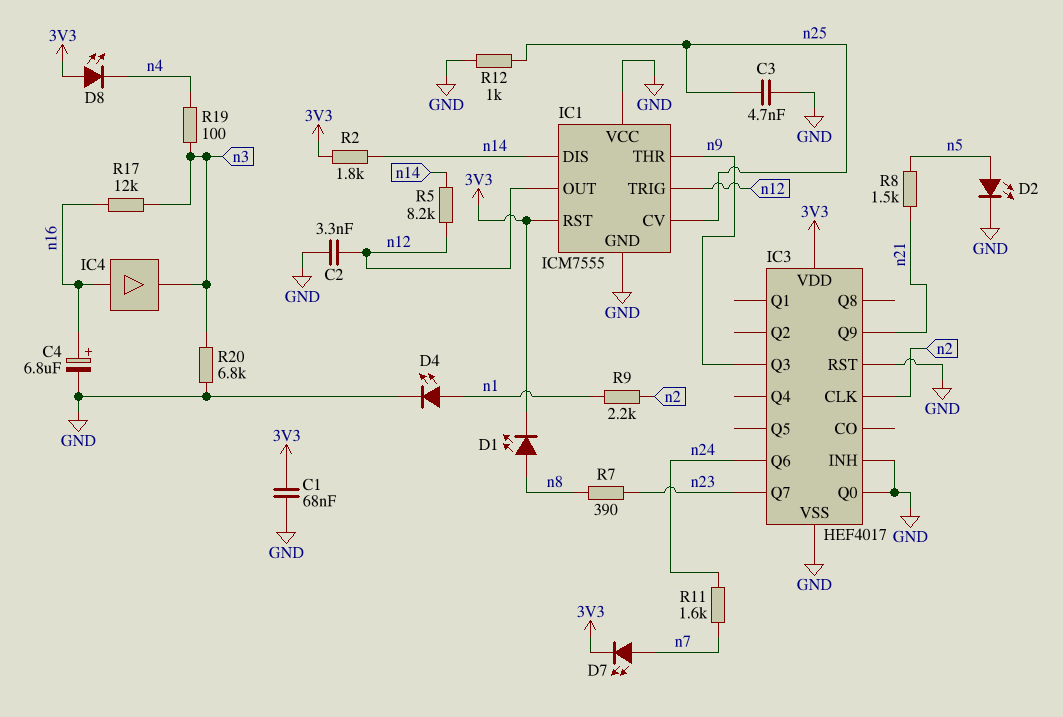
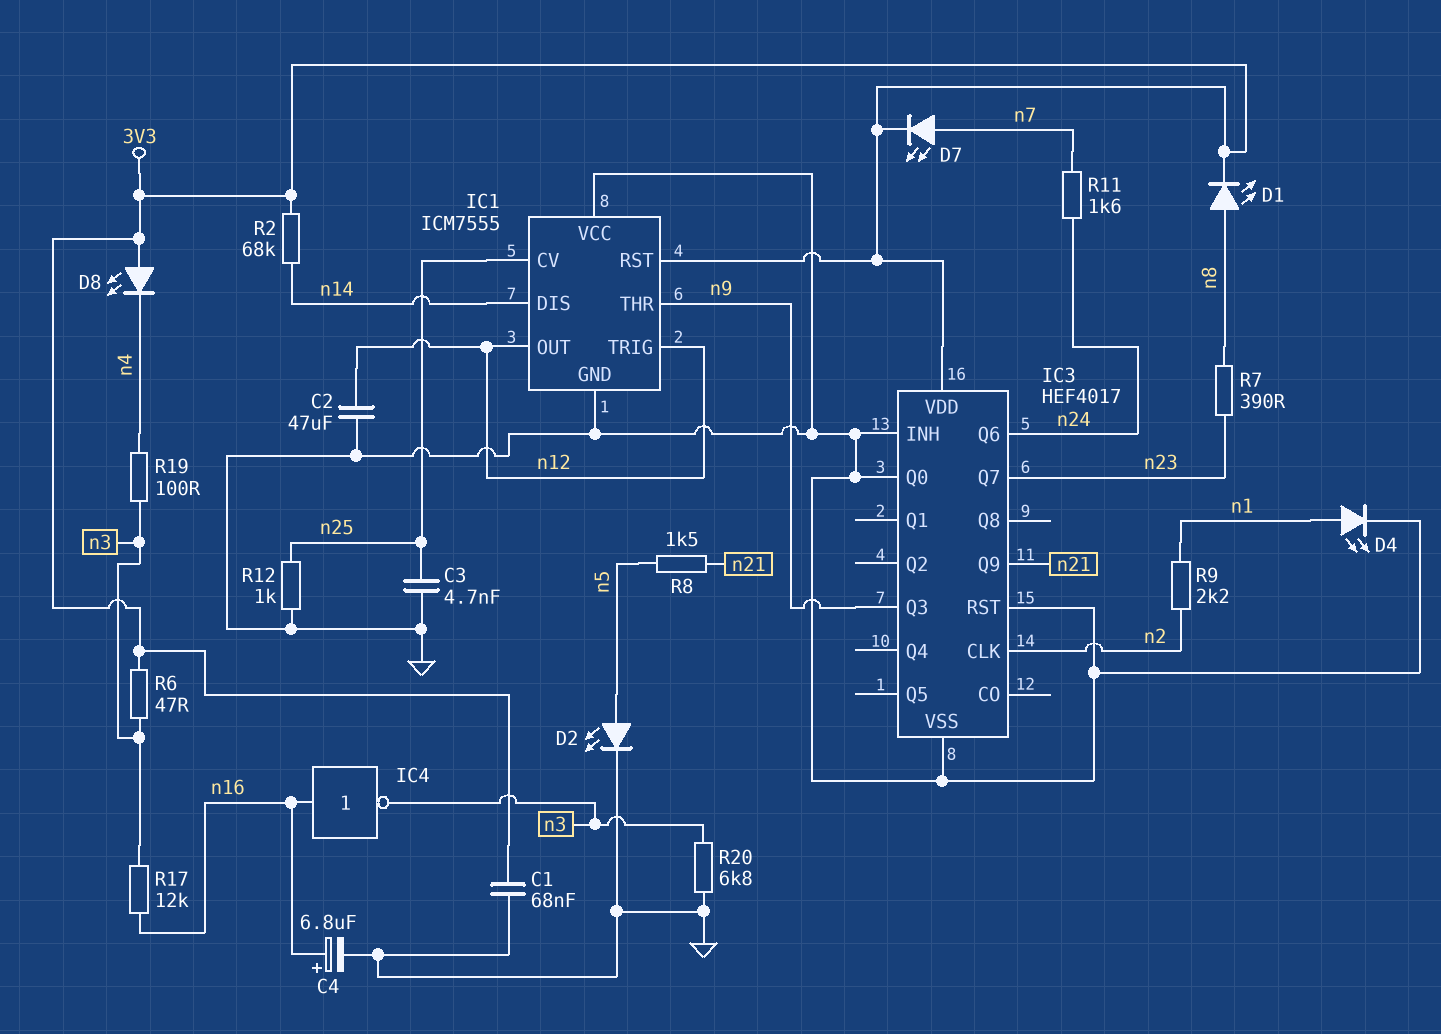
C2: 3.3nF (GND, n12) -> 47uF (GND, n12)
IC4: buffer (in n16, out n3) -> NOT (in n16, out n3)
R2: 1.8k (3V3, n14) -> 68k (3V3, n14)
R5: 8.2k (n12, n14) -> none
R6: none -> 47 (3V3, n3)

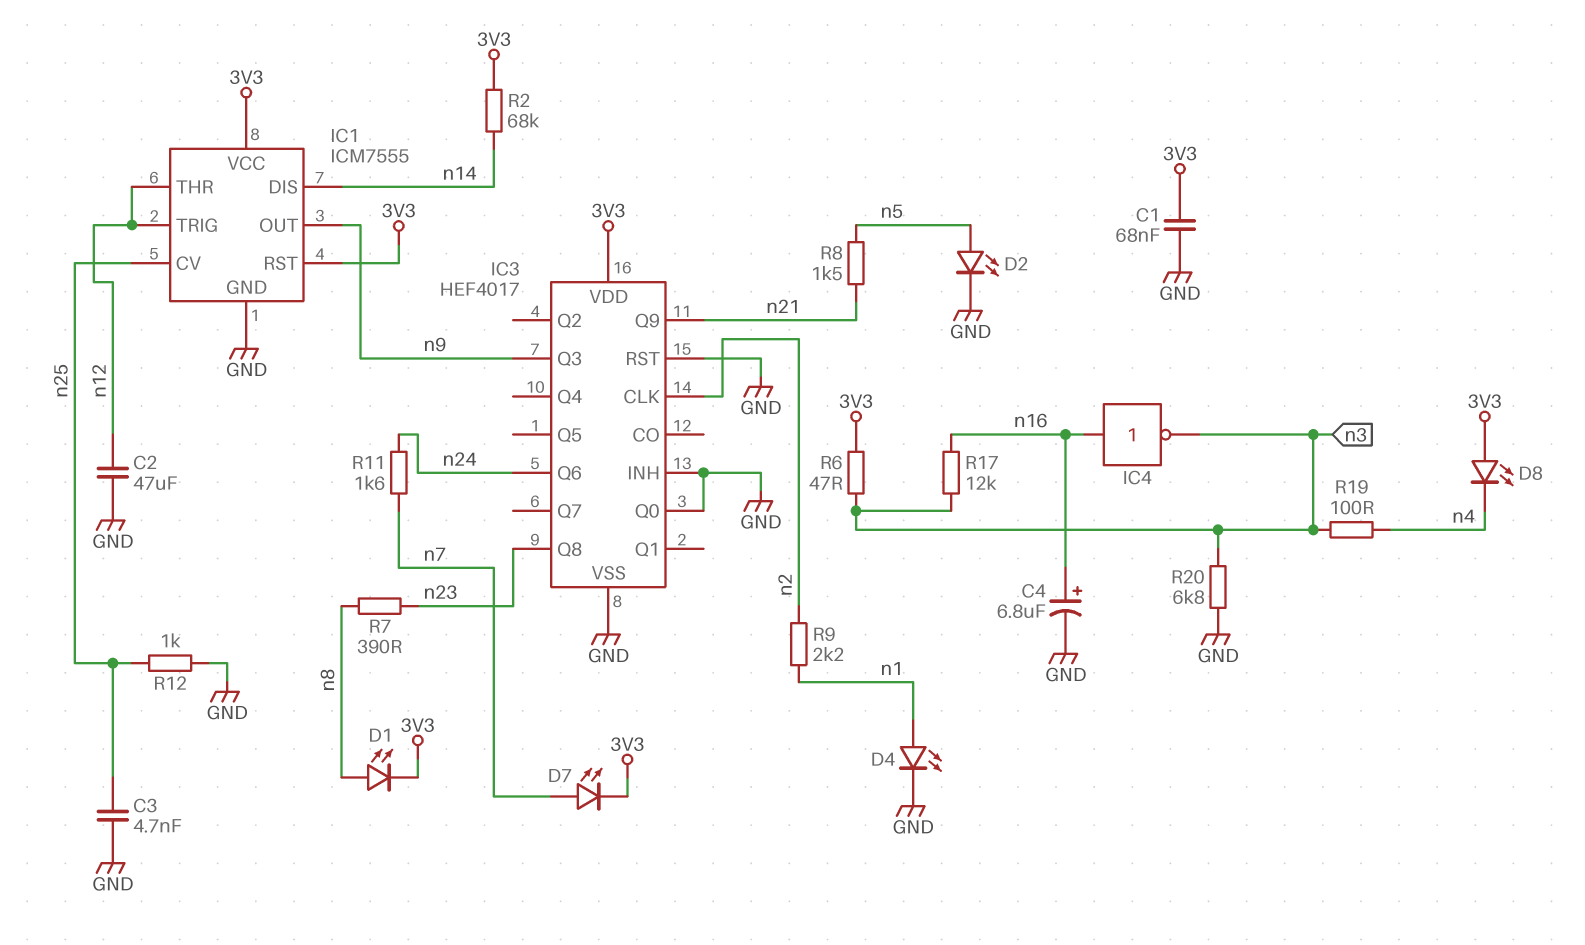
IC1 pin OUT: n12 -> n9
IC1 pin THR: n9 -> n12
IC1 pin VCC: GND -> 3V3
IC3 pin Q7: n23 -> none
IC3 pin Q8: none -> n23

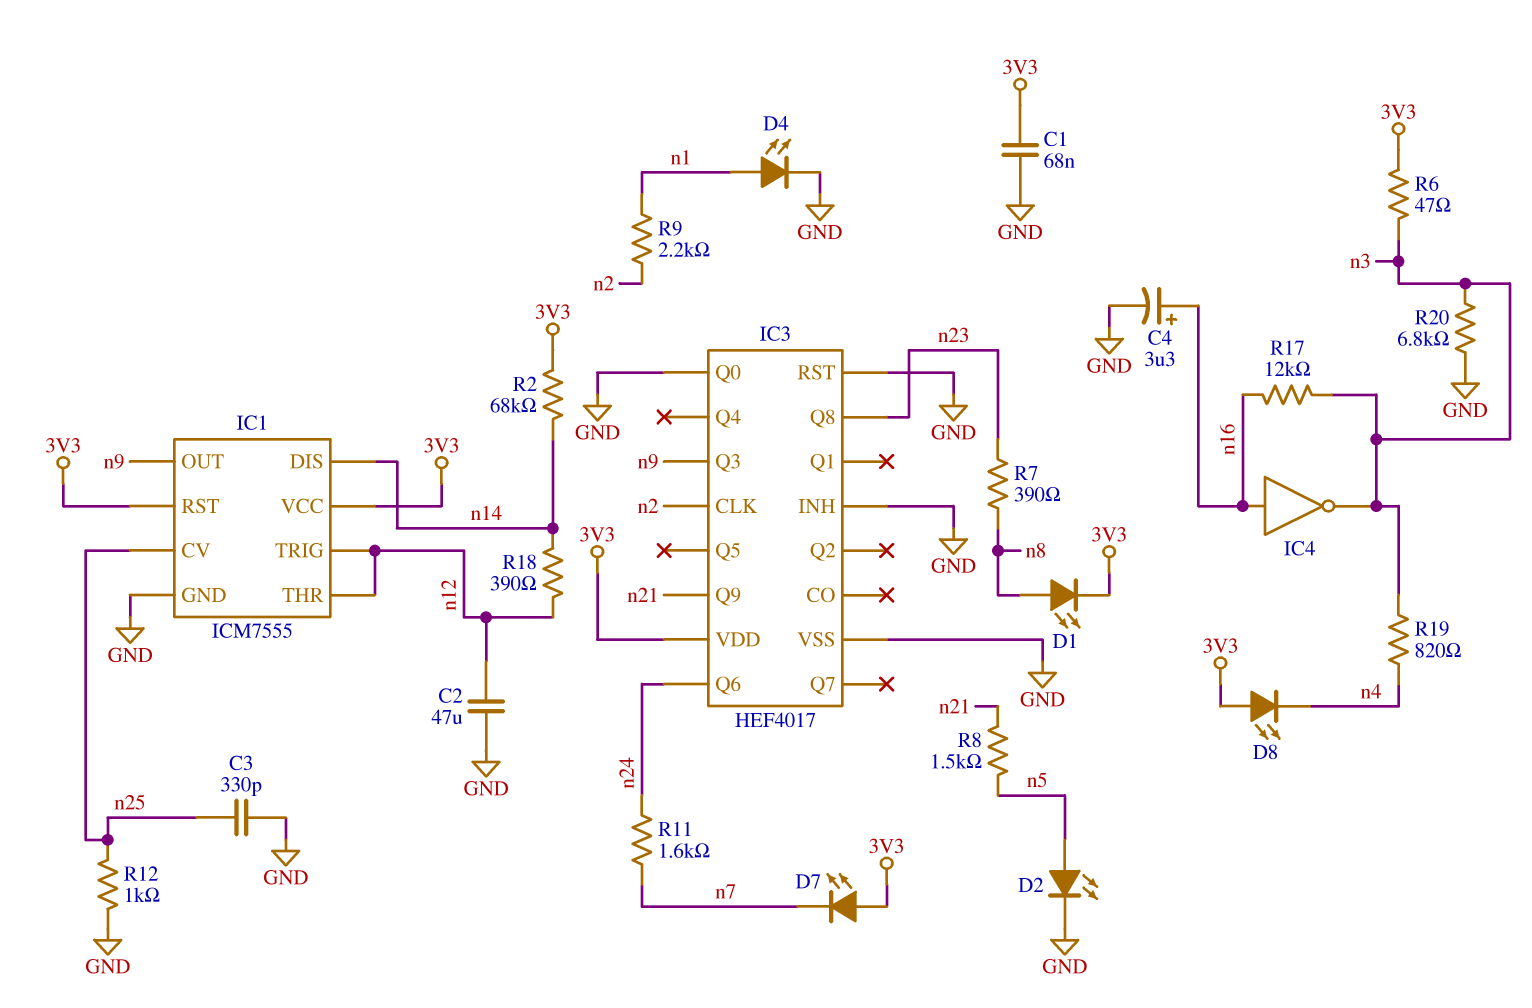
C3: 4.7nF (GND, n25) -> 330pF (GND, n25)
C4: 6.8uF (plus n16, minus GND) -> 3.3uF (plus n16, minus GND)
D7: LED (A n7, K 3V3) -> LED (A 3V3, K n7)
R18: none -> 390 (n12, n14)
R19: 100 (n3, n4) -> 820 (n3, n4)

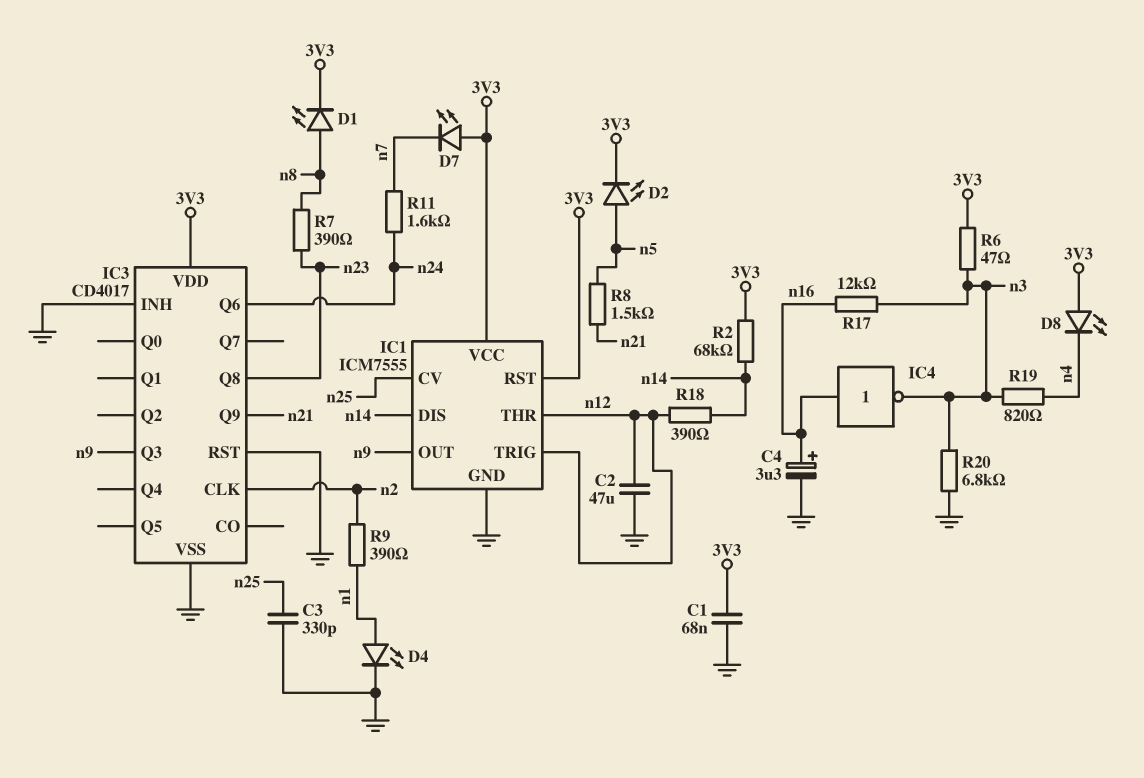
D2: LED (A n5, K GND) -> LED (A n5, K 3V3)
IC3: HEF4017 -> CD4017
IC3 pin Q0: GND -> none
R9: 2.2k (n1, n2) -> 390 (n1, n2)
R12: 1k (GND, n25) -> none

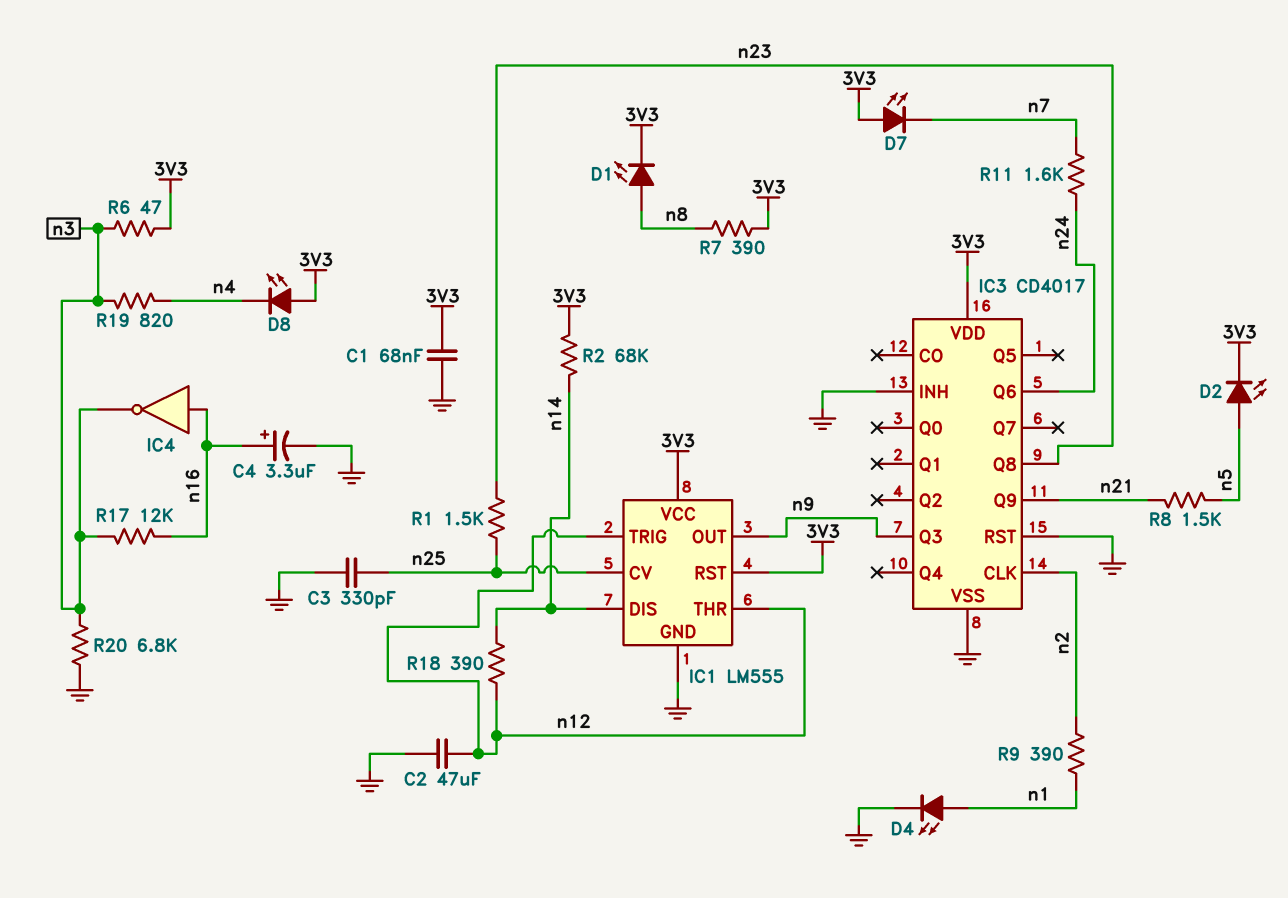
IC1: ICM7555 -> LM555
R1: none -> 1.5k (n23, n25)
R7: 390 (n8, n23) -> 390 (3V3, n8)

